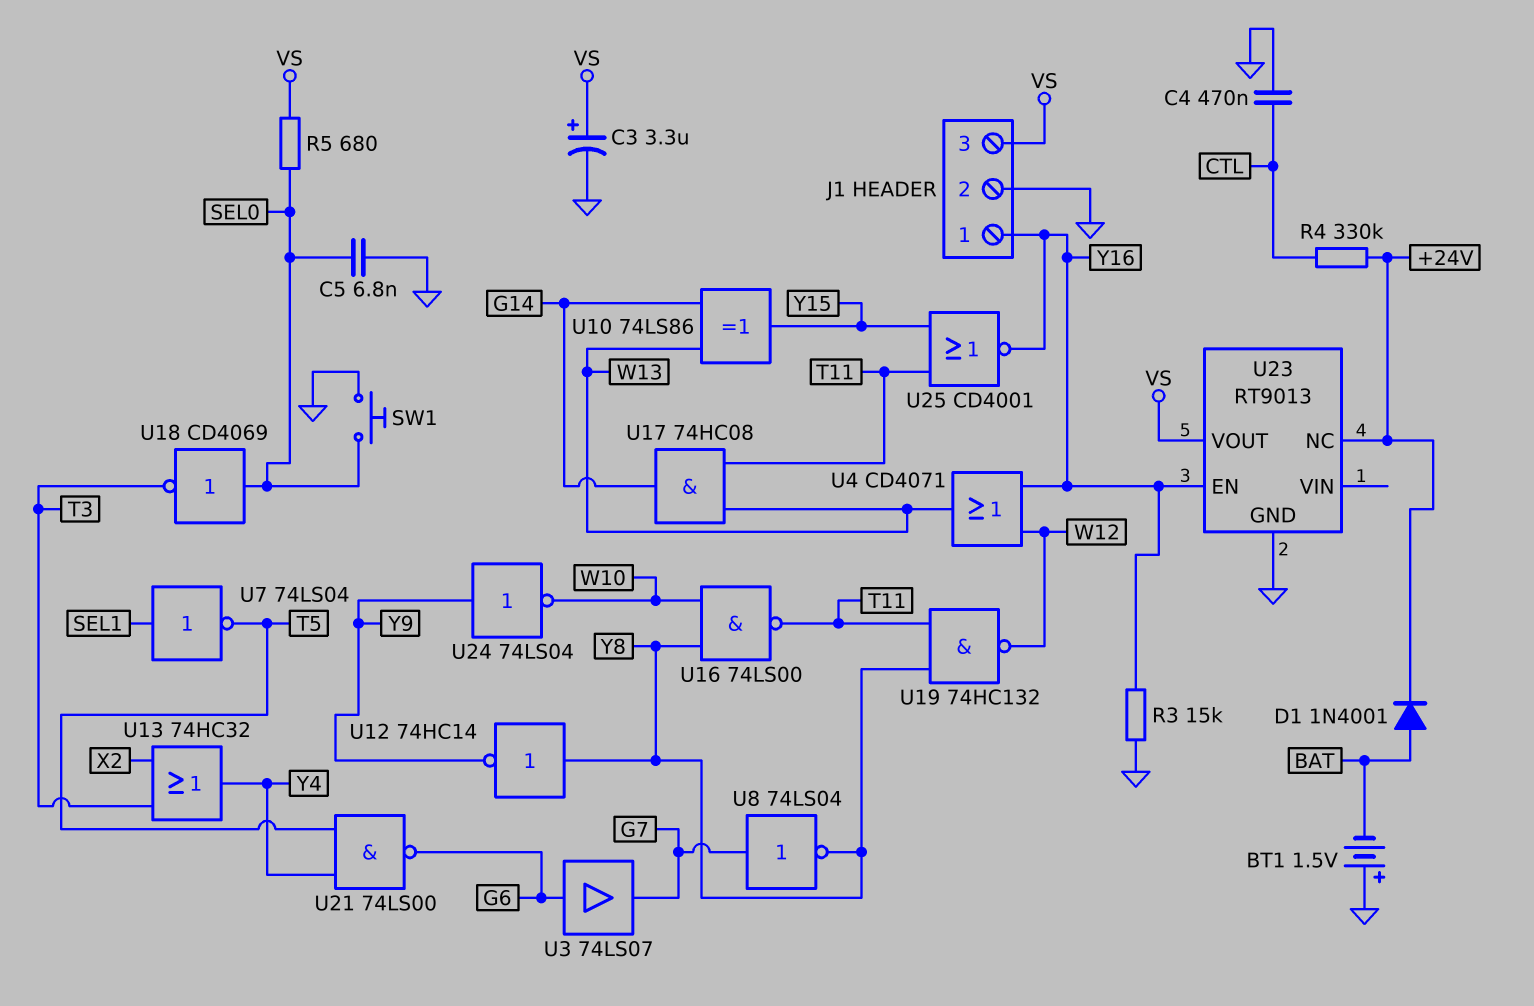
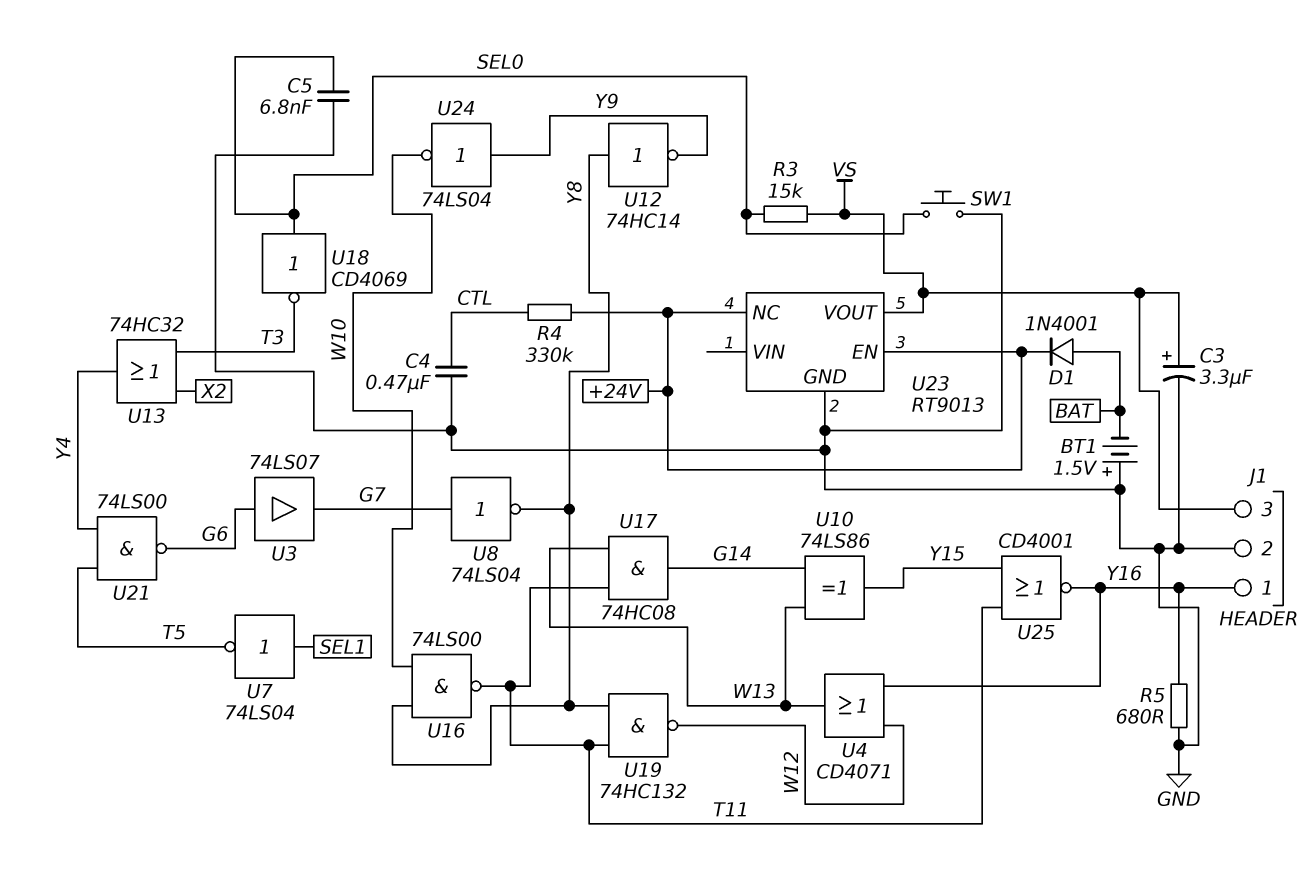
R3: 15k (GND, Y16) -> 15k (SEL0, VS)
R5: 680 (SEL0, VS) -> 680 (GND, Y16)
U23 pin EN: Y16 -> +24V

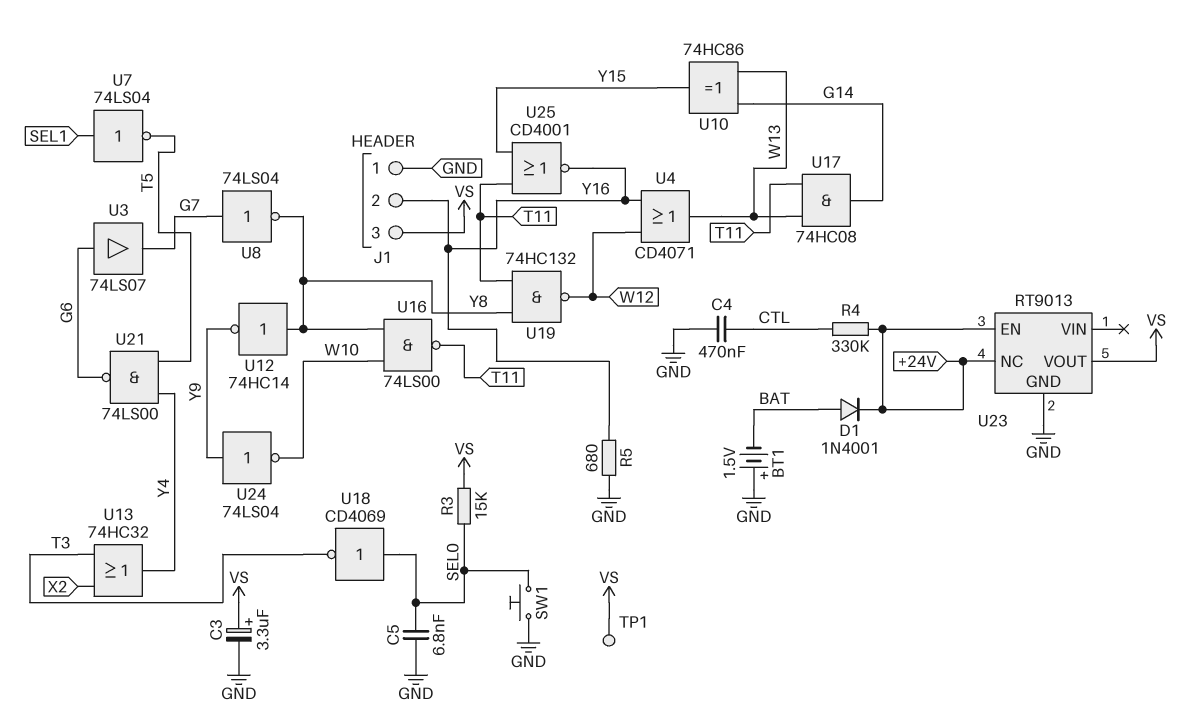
J1 pin 1: Y16 -> GND
J1 pin 2: GND -> Y16
TP1: none -> test point (VS)
U10: XOR 74LS86 (in G14, in W13, out Y15) -> XOR 74HC86 (in G14, in W13, out Y15)

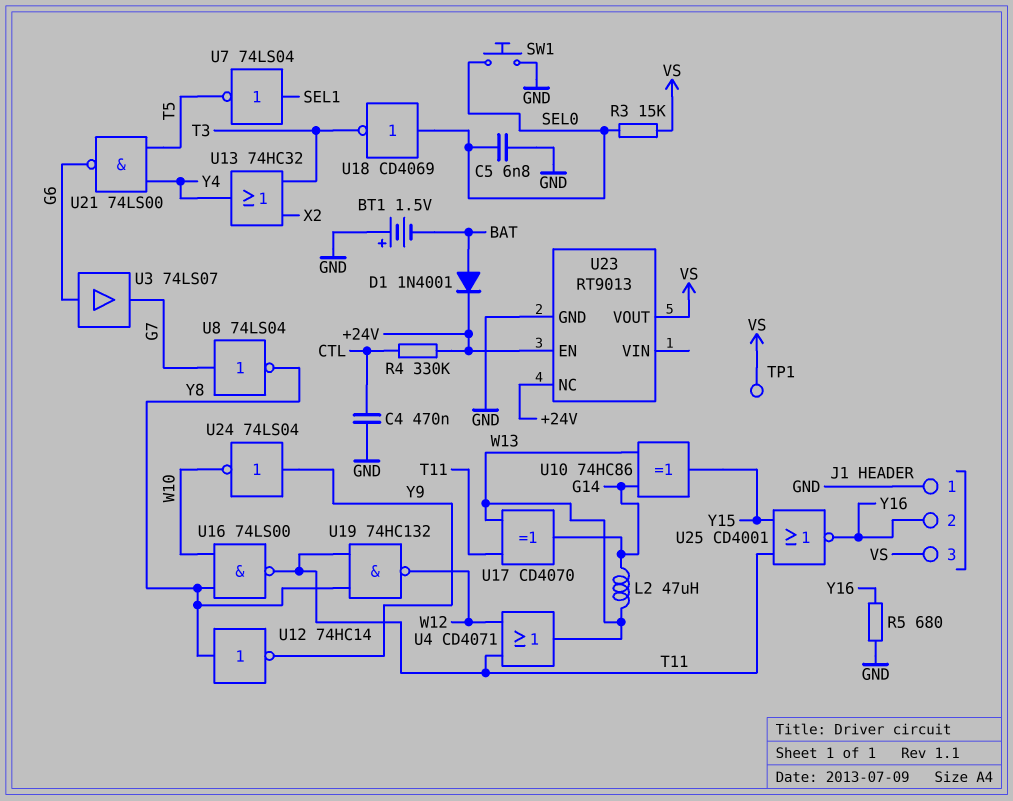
C3: 3.3uF (plus VS, minus GND) -> none
L2: none -> 47uH (G14, W13)
U4: OR CD4071 (in W12, in Y16, out W13) -> OR CD4071 (in T11, in W12, out W13)
U17: AND 74HC08 (in T11, in W13, out G14) -> XOR CD4070 (in T11, in W13, out G14)

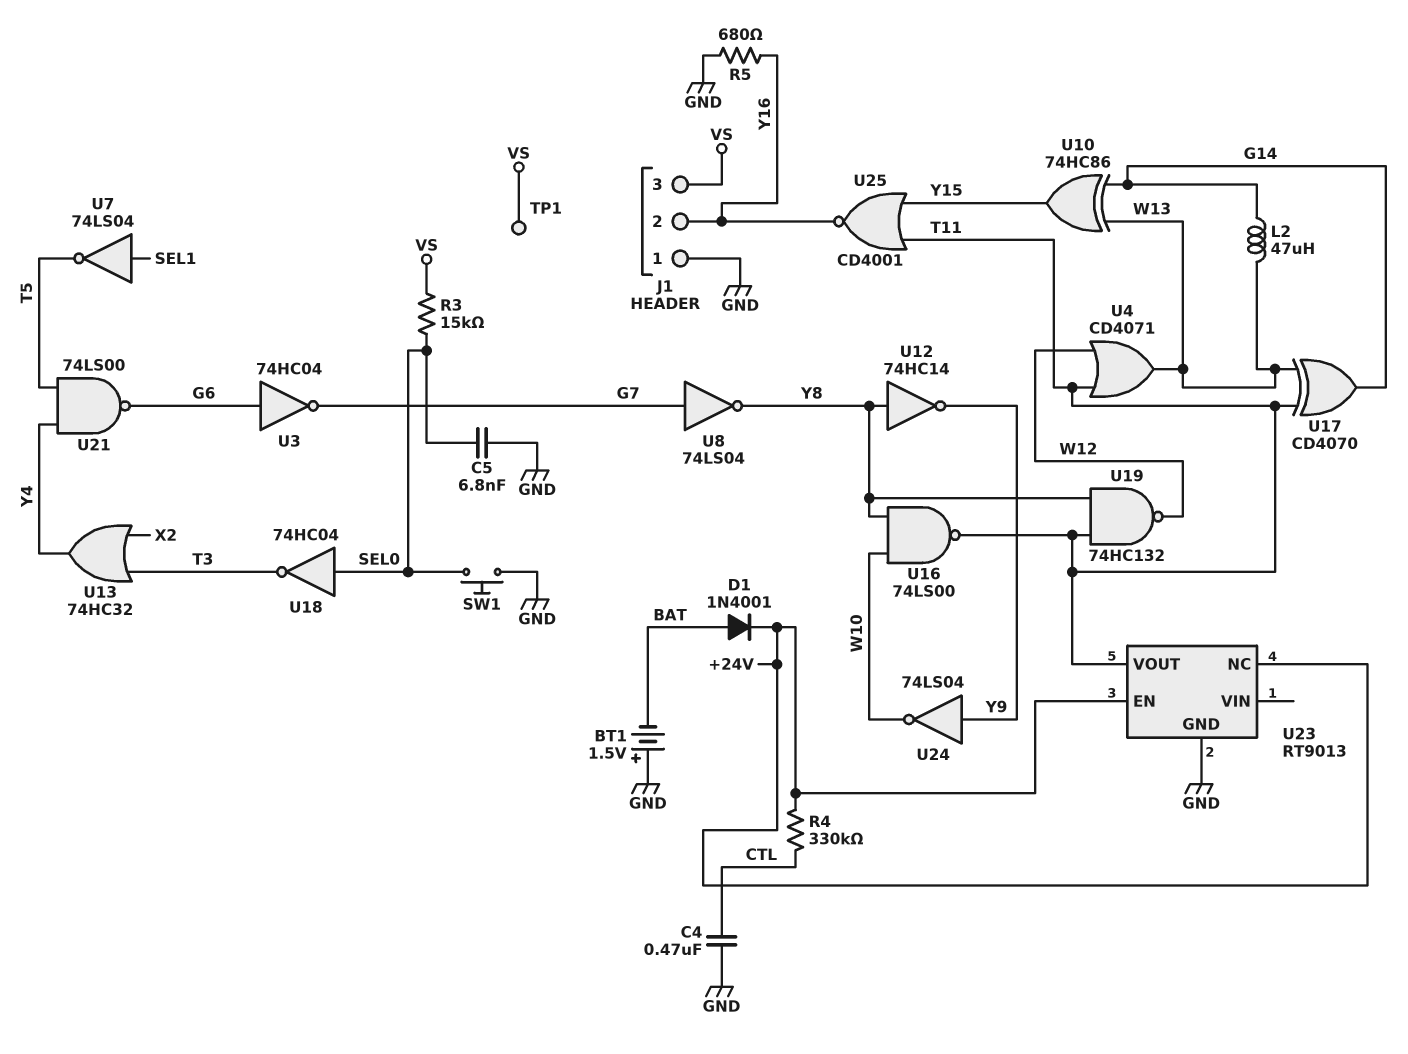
U3: buffer 74LS07 (in G6, out G7) -> NOT 74HC04 (in G6, out G7)
U18: NOT CD4069 (in SEL0, out T3) -> NOT 74HC04 (in SEL0, out T3)
U23 pin VOUT: VS -> T11

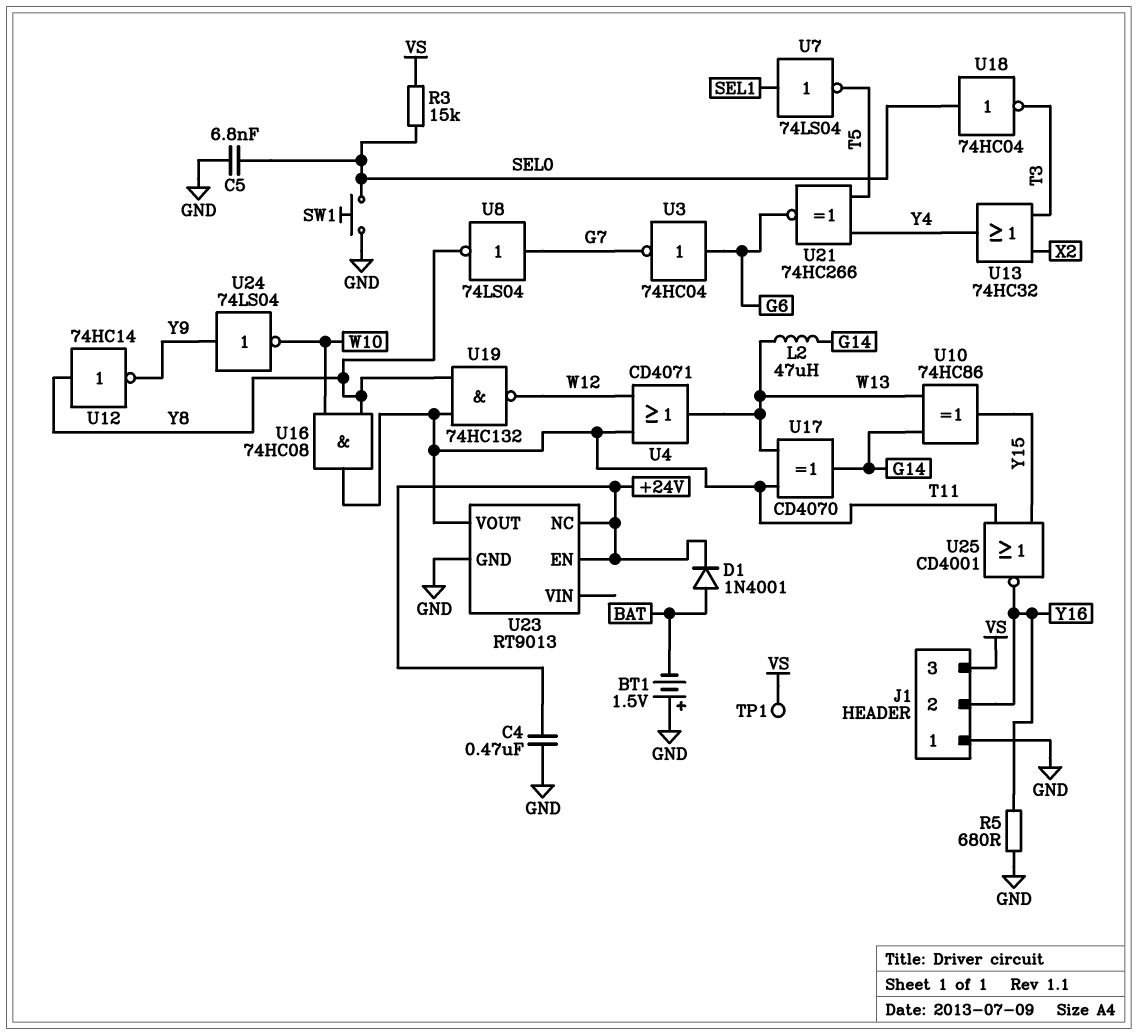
C4: 470nF (CTL, GND) -> 470nF (+24V, GND)
R4: 330k (+24V, CTL) -> none
U16: NAND 74LS00 (in W10, in Y8, out T11) -> AND 74HC08 (in W10, in Y8, out T11)
U21: NAND 74LS00 (in T5, in Y4, out G6) -> XNOR 74HC266 (in T5, in Y4, out G6)

